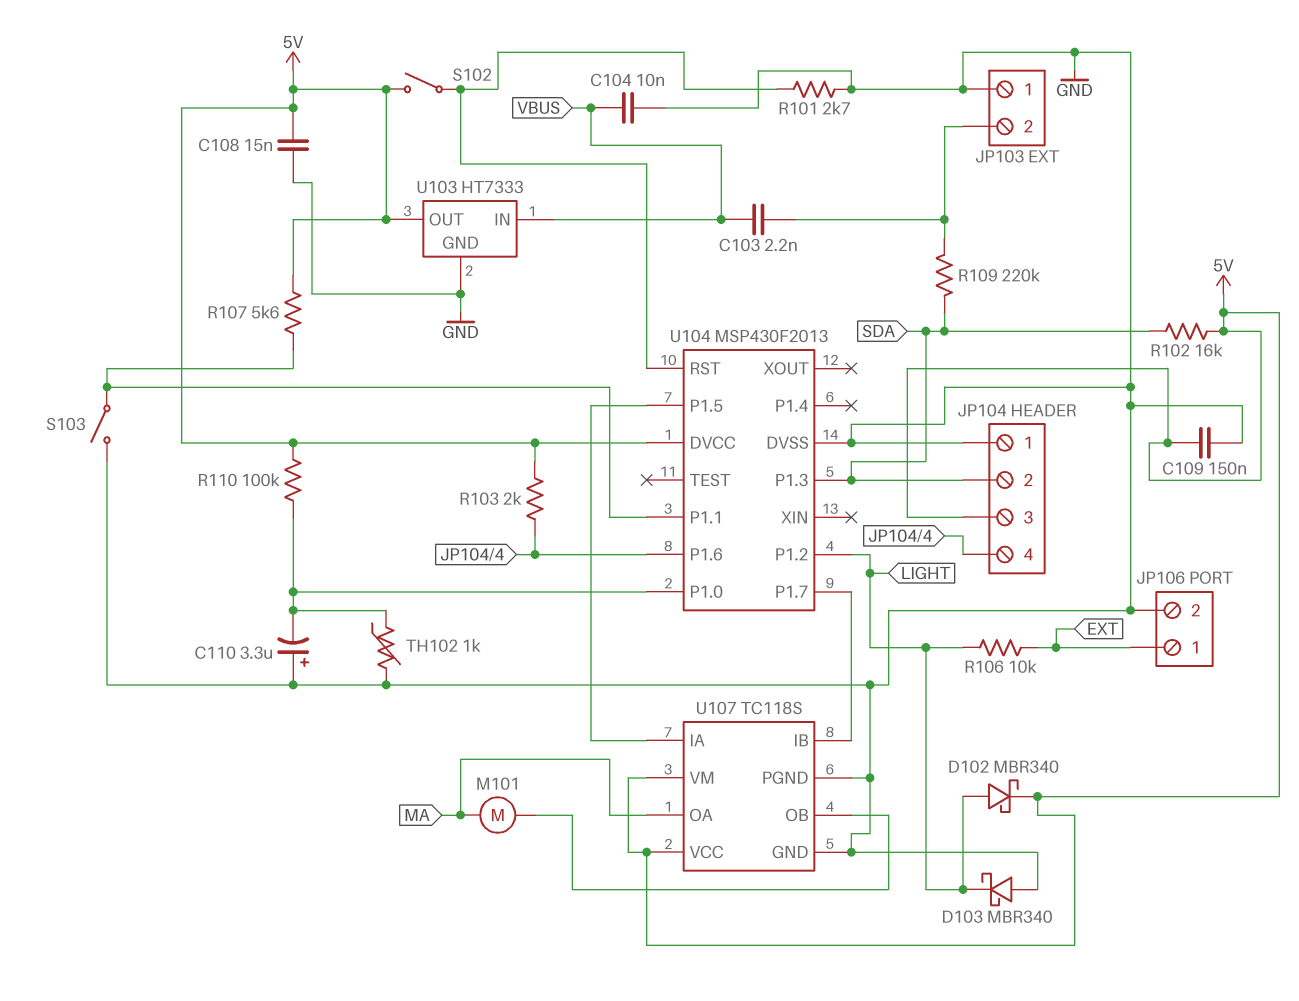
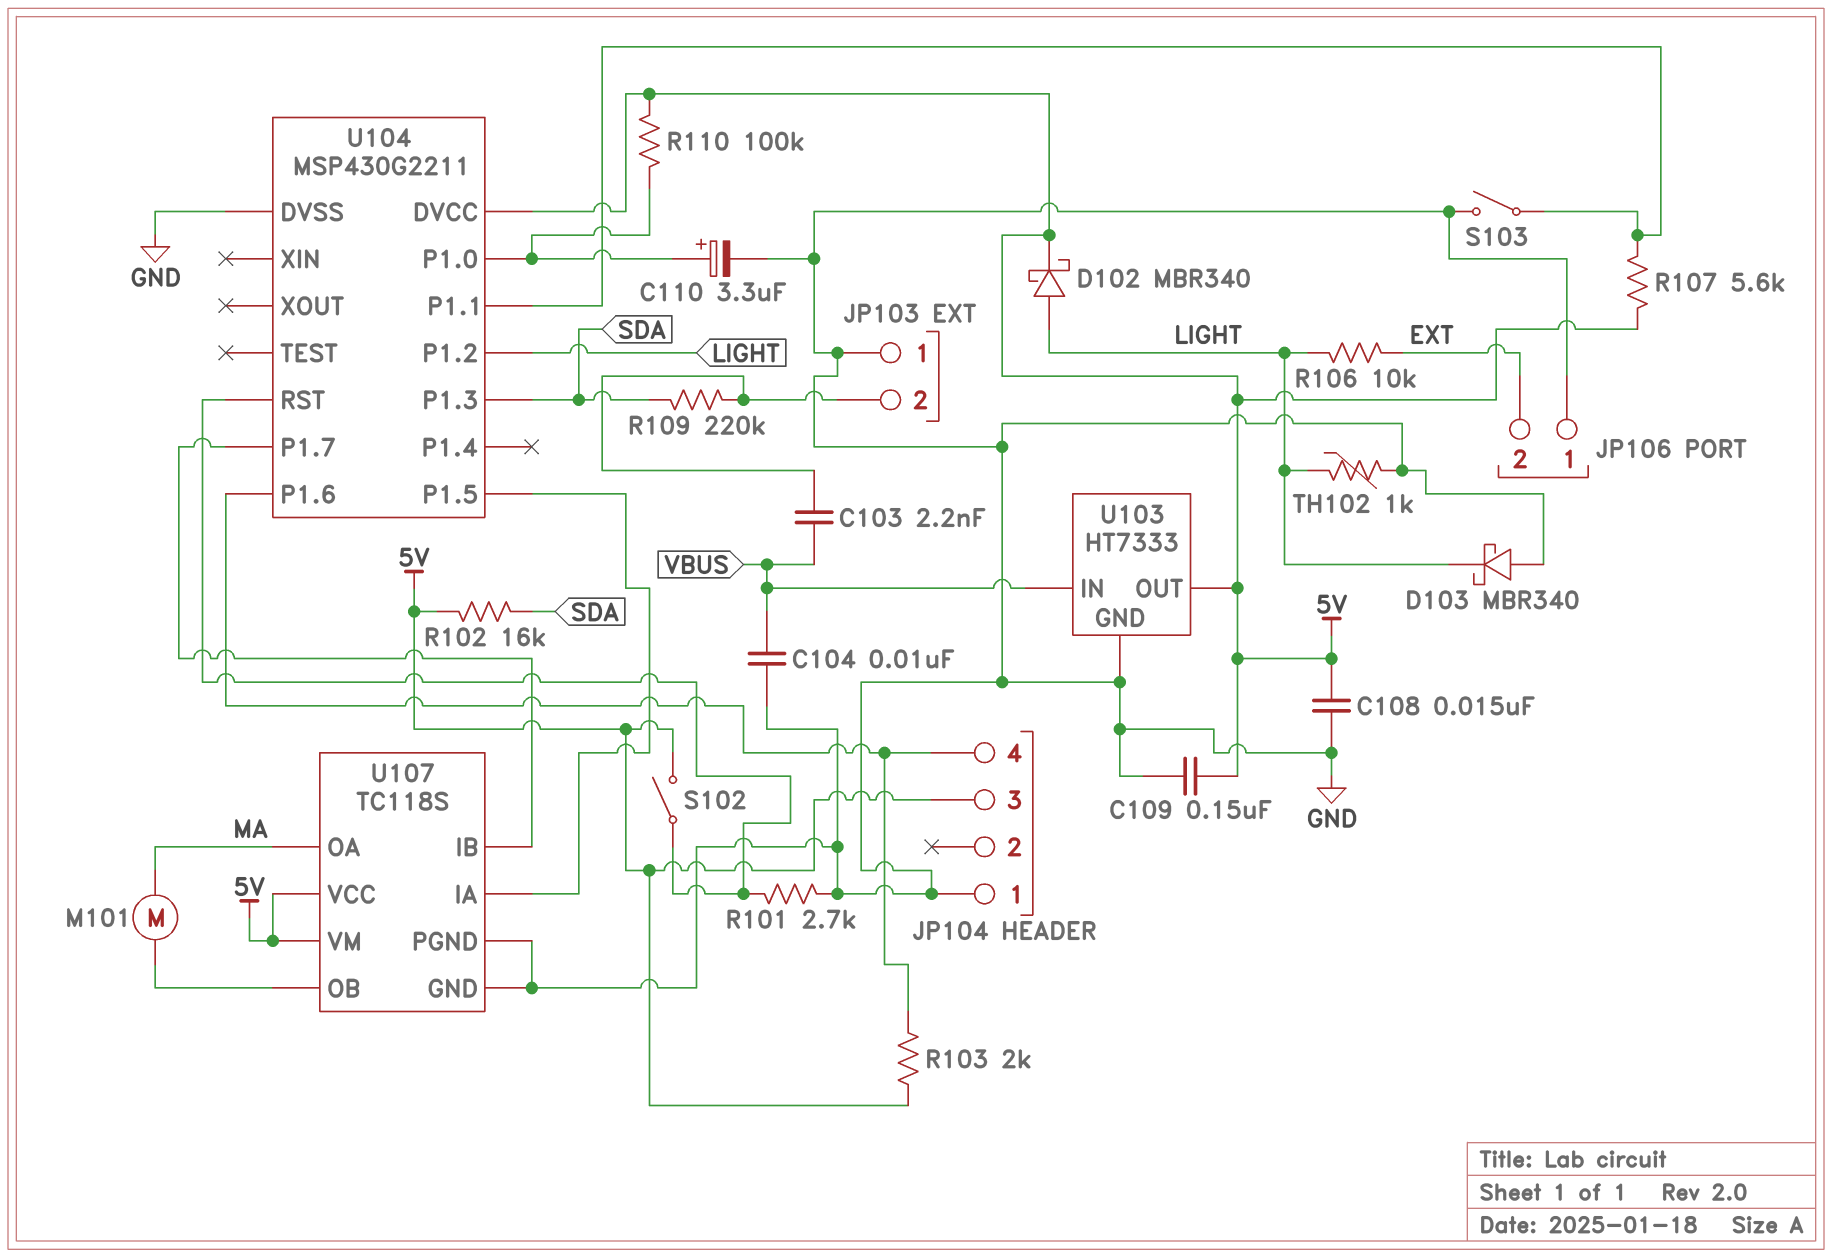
C110: 3.3uF (plus GND, minus U104/P1.0) -> 3.3uF (plus U104/P1.0, minus GND)
JP104 pin 2: SDA -> none
JP106 pin 1: EXT -> GND
JP106 pin 2: GND -> EXT
TH102: 1k (GND, U104/P1.0) -> 1k (GND, LIGHT)
U104: MSP430F2013 -> MSP430G2211

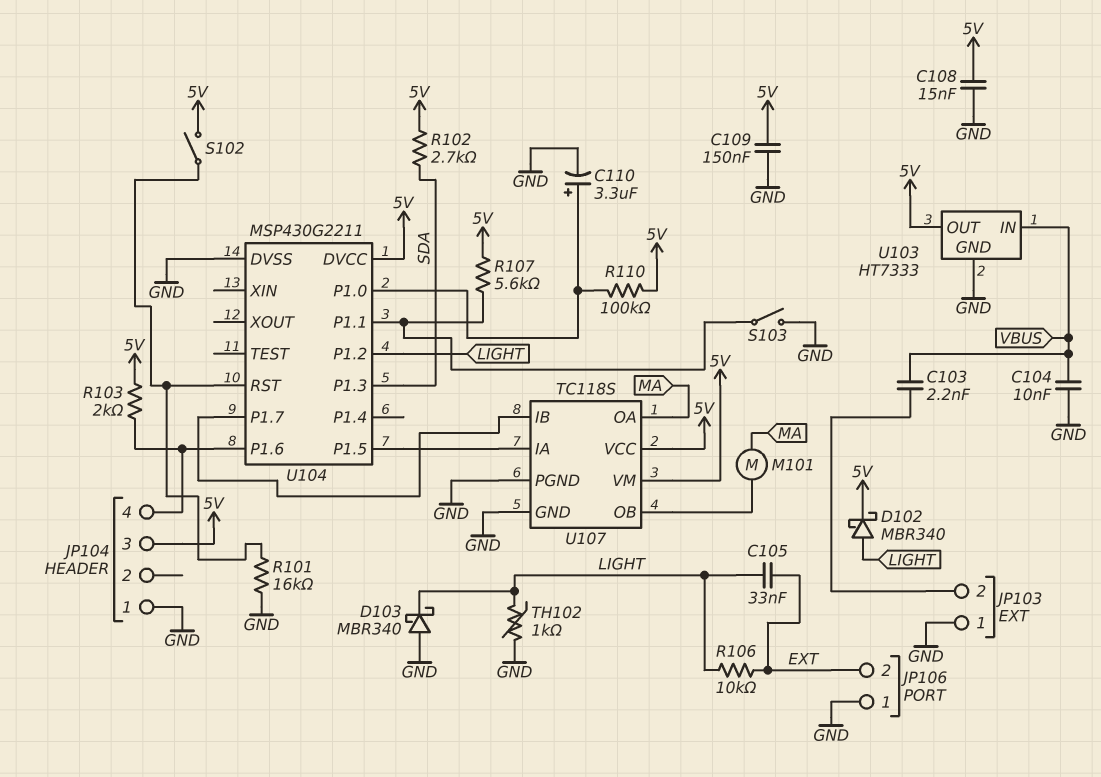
C105: none -> 33nF (EXT, LIGHT)
R101: 2.7k (GND, U104/RST) -> 16k (GND, U104/RST)
R102: 16k (5V, SDA) -> 2.7k (5V, SDA)
R109: 220k (JP103/2, SDA) -> none

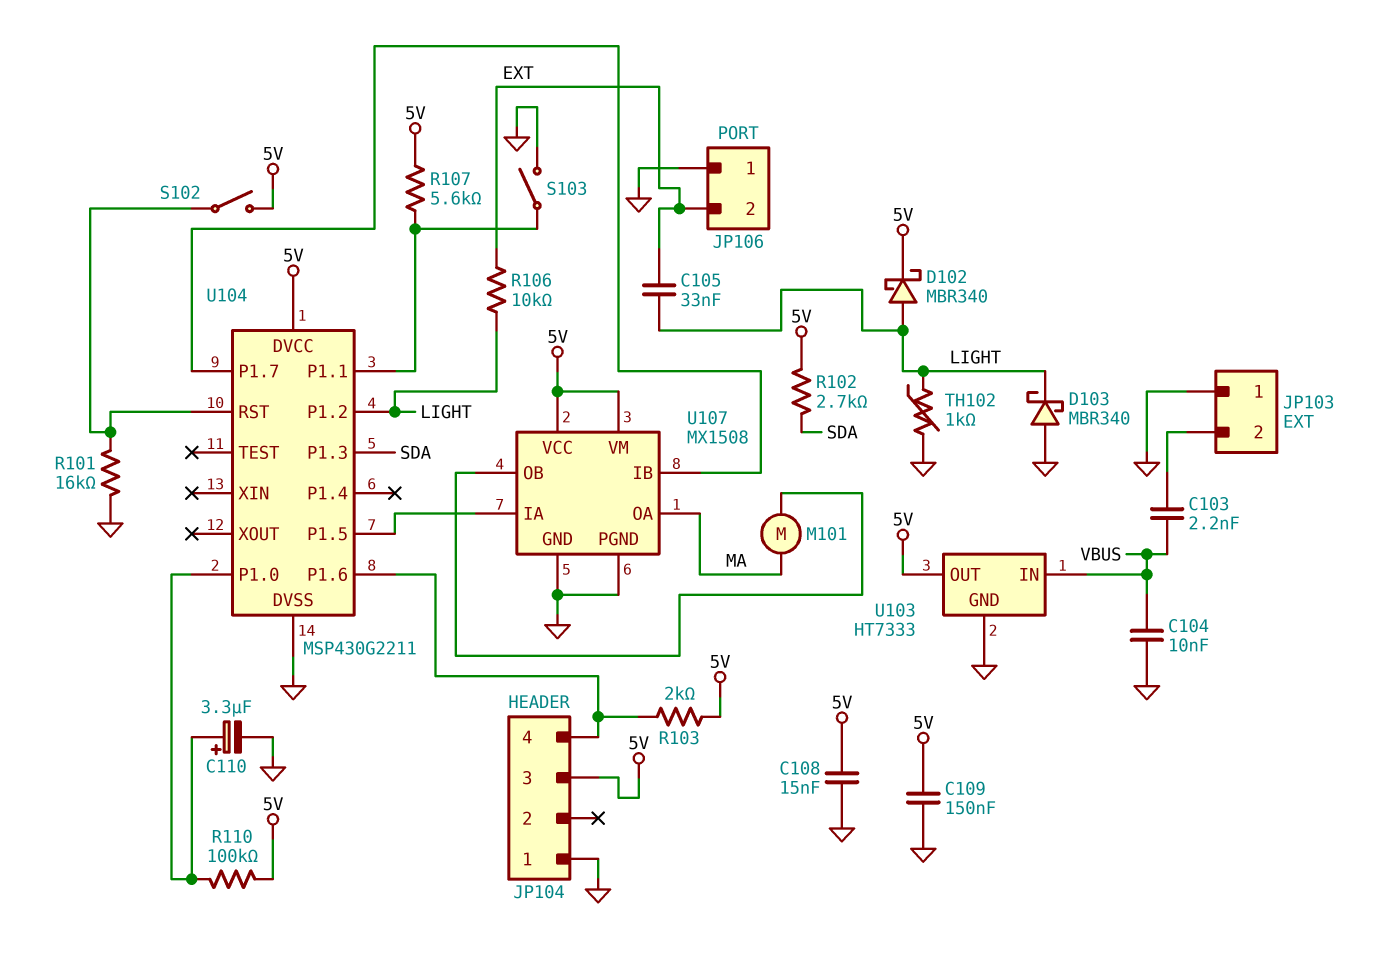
U107: TC118S -> MX1508

